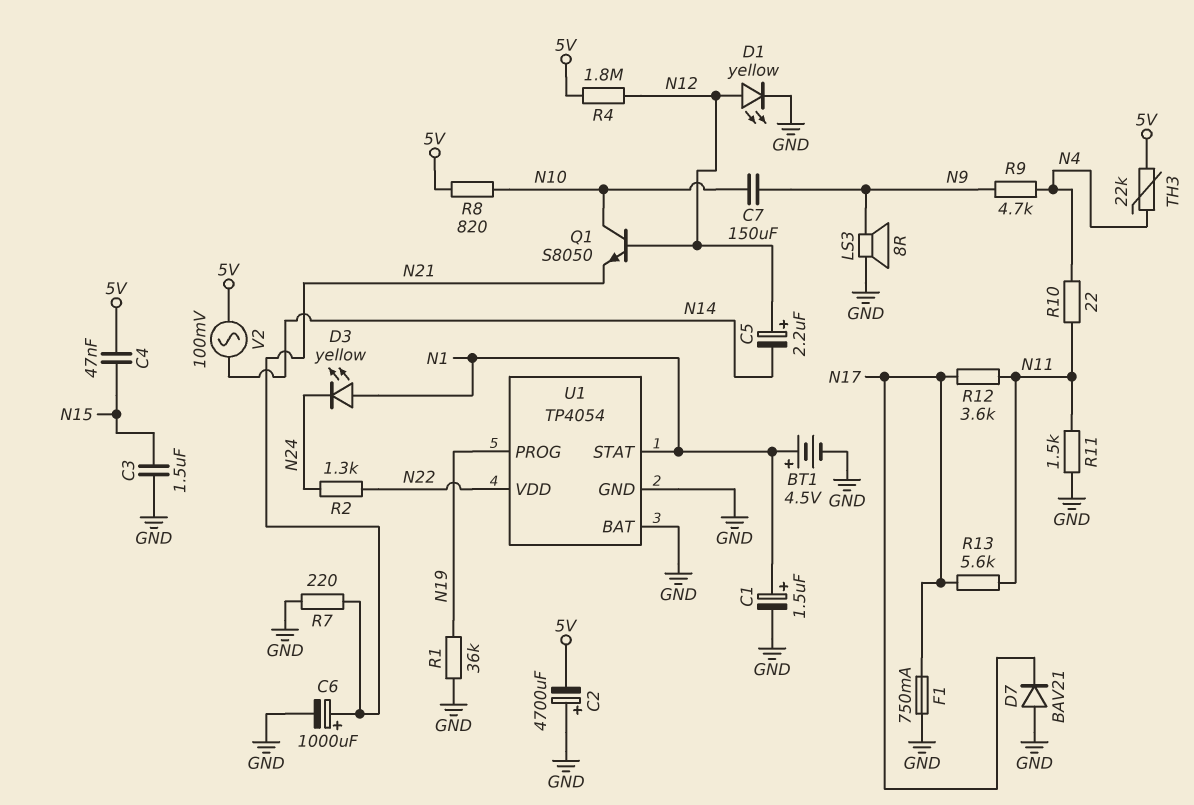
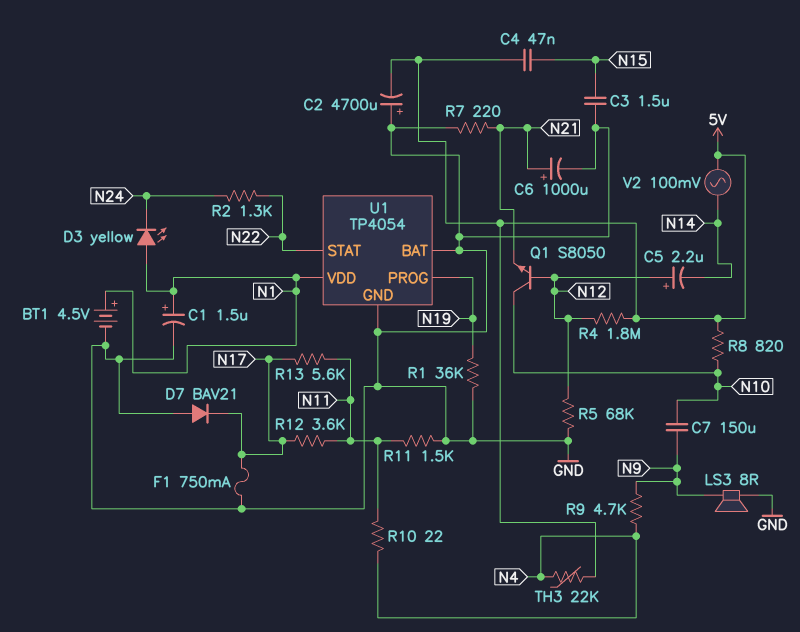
D1: LED yellow (A N12, K GND) -> none
R5: none -> 68k (GND, N12)
U1 pin STAT: N1 -> N22
U1 pin VDD: N22 -> N1

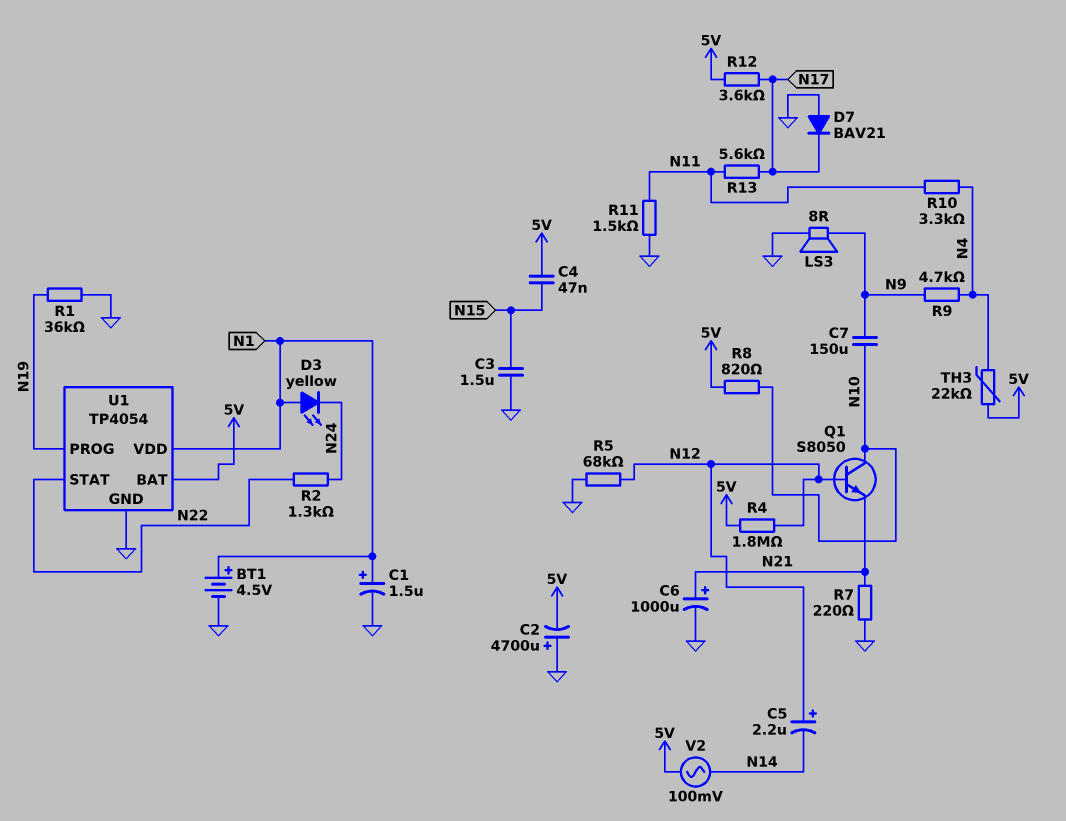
F1: 750mA (GND, N17) -> none
R10: 22 (N4, N11) -> 3.3k (N4, N11)
R12: 3.6k (N11, N17) -> 3.6k (5V, N17)
U1 pin BAT: GND -> 5V

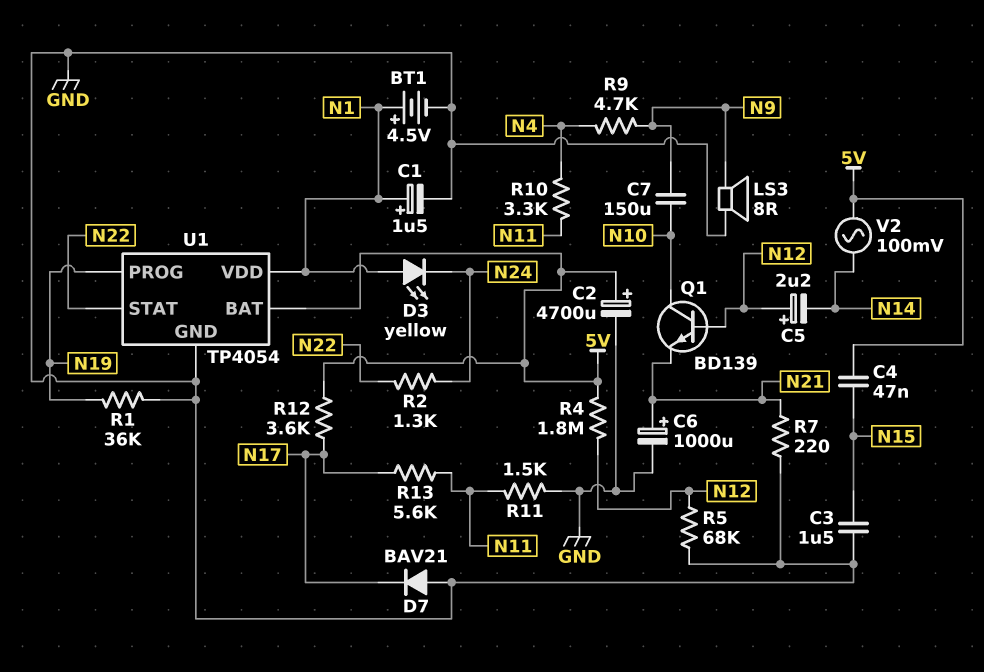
C2: 4700uF (plus GND, minus 5V) -> 4700uF (plus 5V, minus GND)
Q1: NPN S8050 (B N12, C N10, E N21) -> NPN BD139 (B N12, C N10, E N21)
R8: 820 (5V, N10) -> none
TH3: 22k (5V, N4) -> none

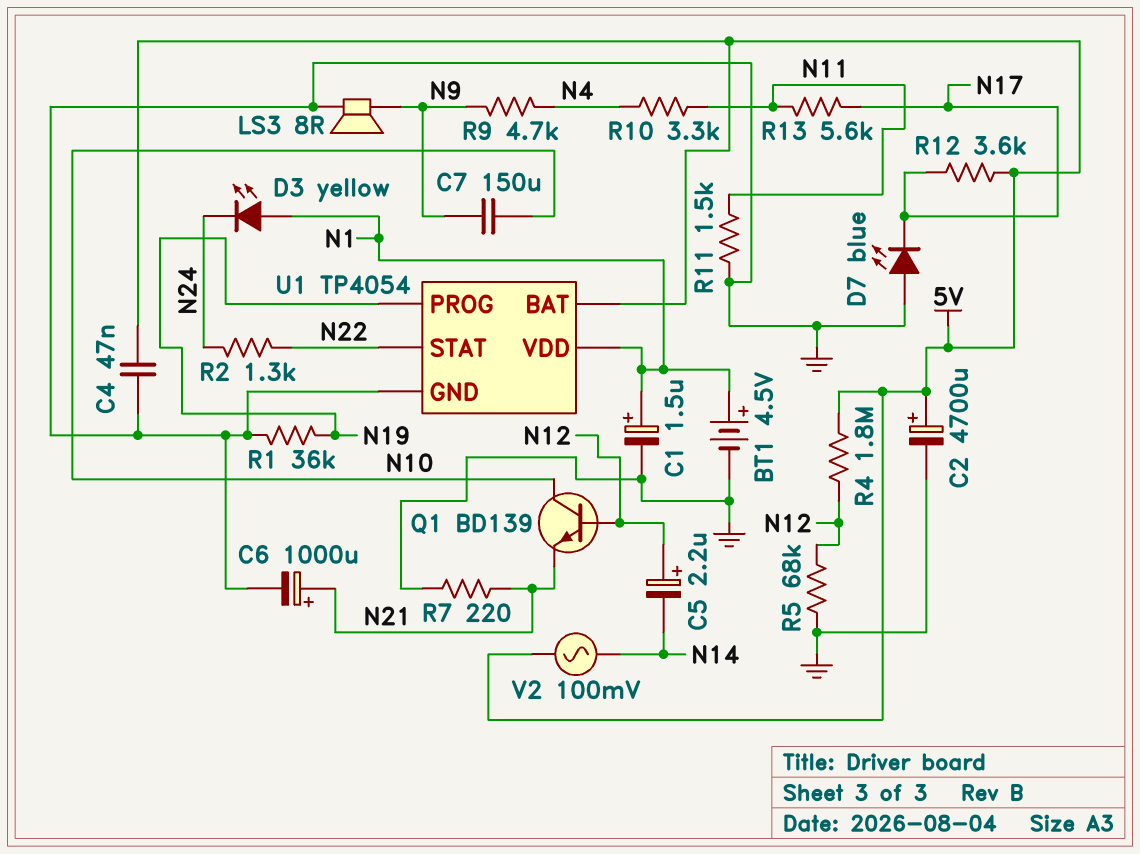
C3: 1.5uF (GND, N15) -> none
C4: 47nF (5V, N15) -> 47nF (5V, GND)
D7: diode BAV21 (A GND, K N17) -> LED blue (A GND, K N17)

